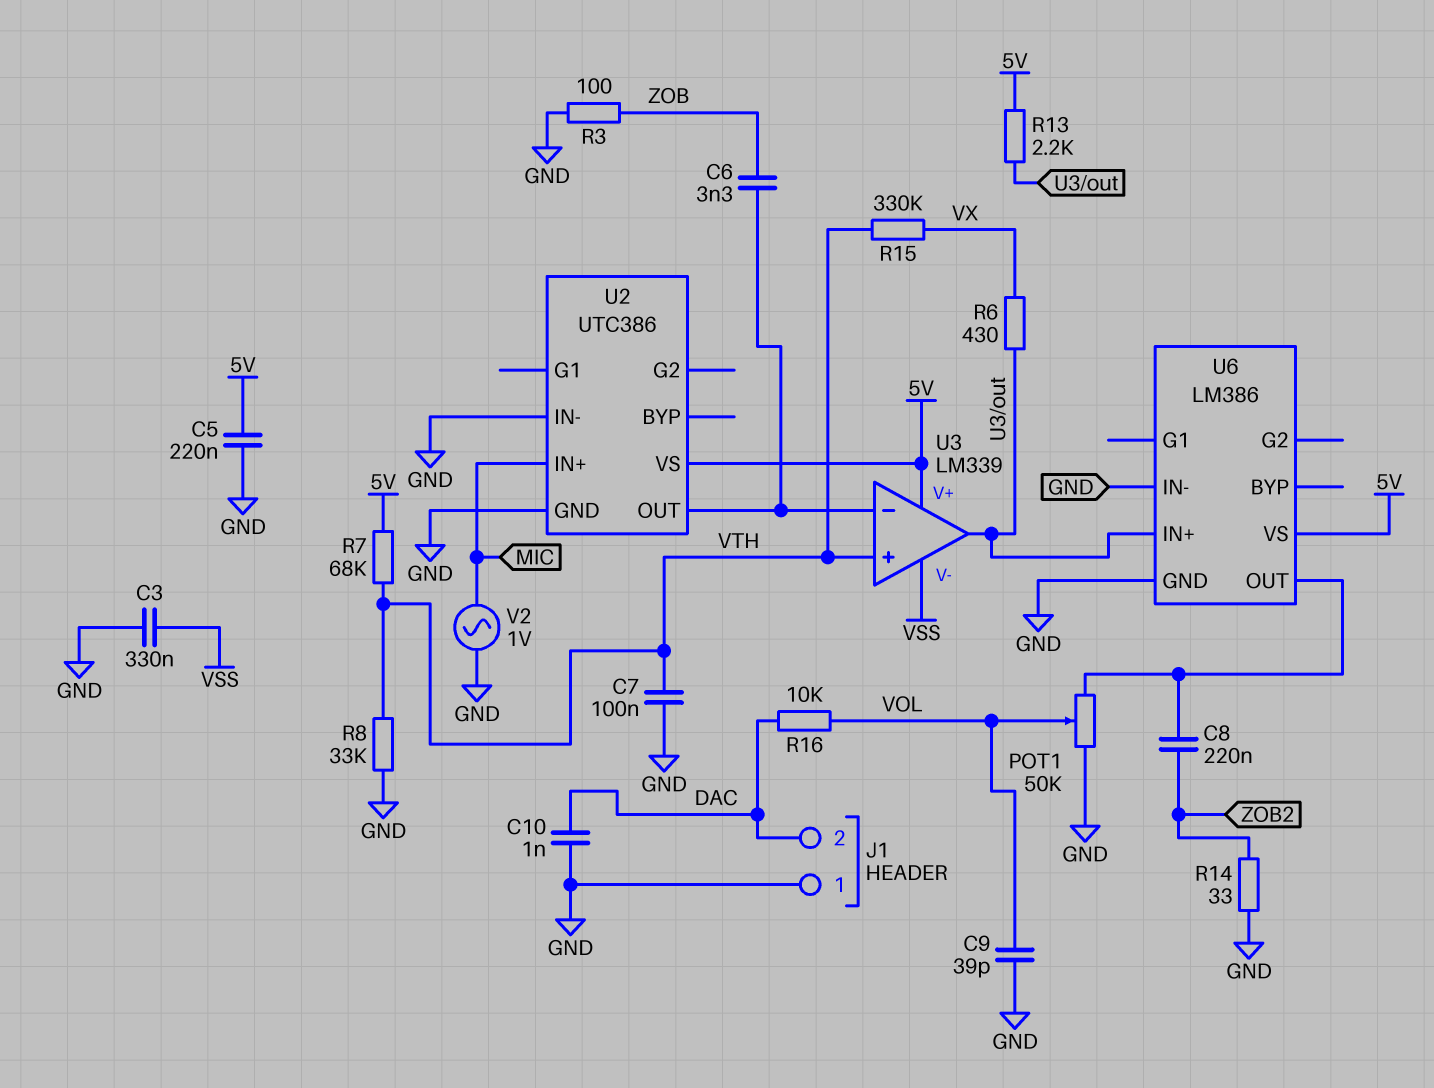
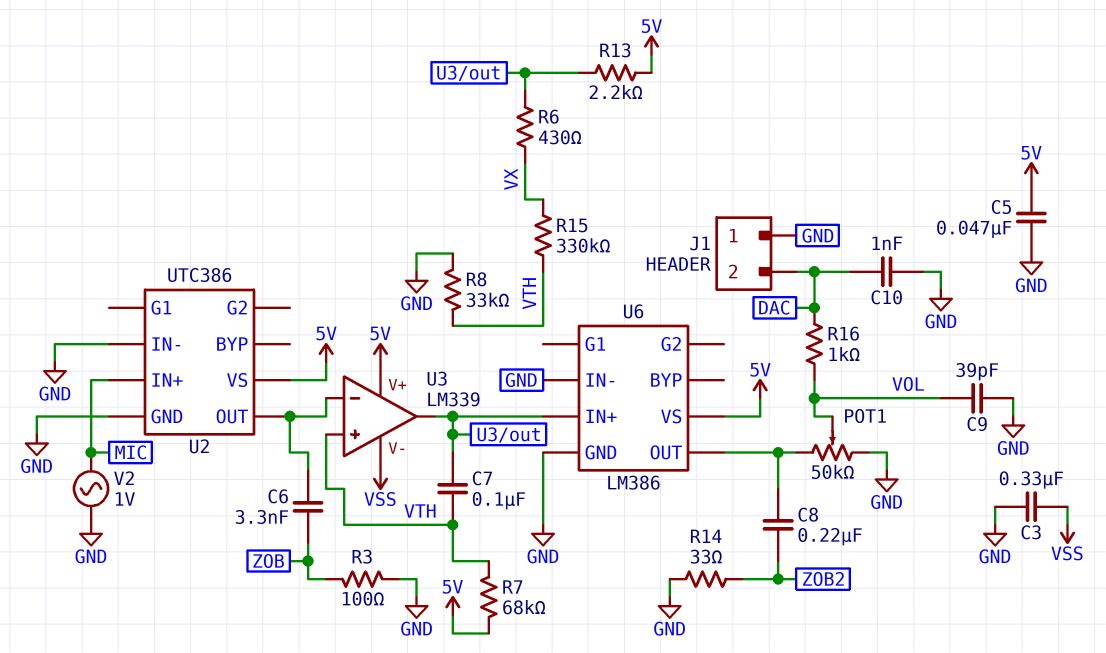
C5: 220nF (5V, GND) -> 47nF (5V, GND)
C7: 100nF (GND, VTH) -> 100nF (U3/out, VTH)
R16: 10k (DAC, VOL) -> 1k (DAC, VOL)

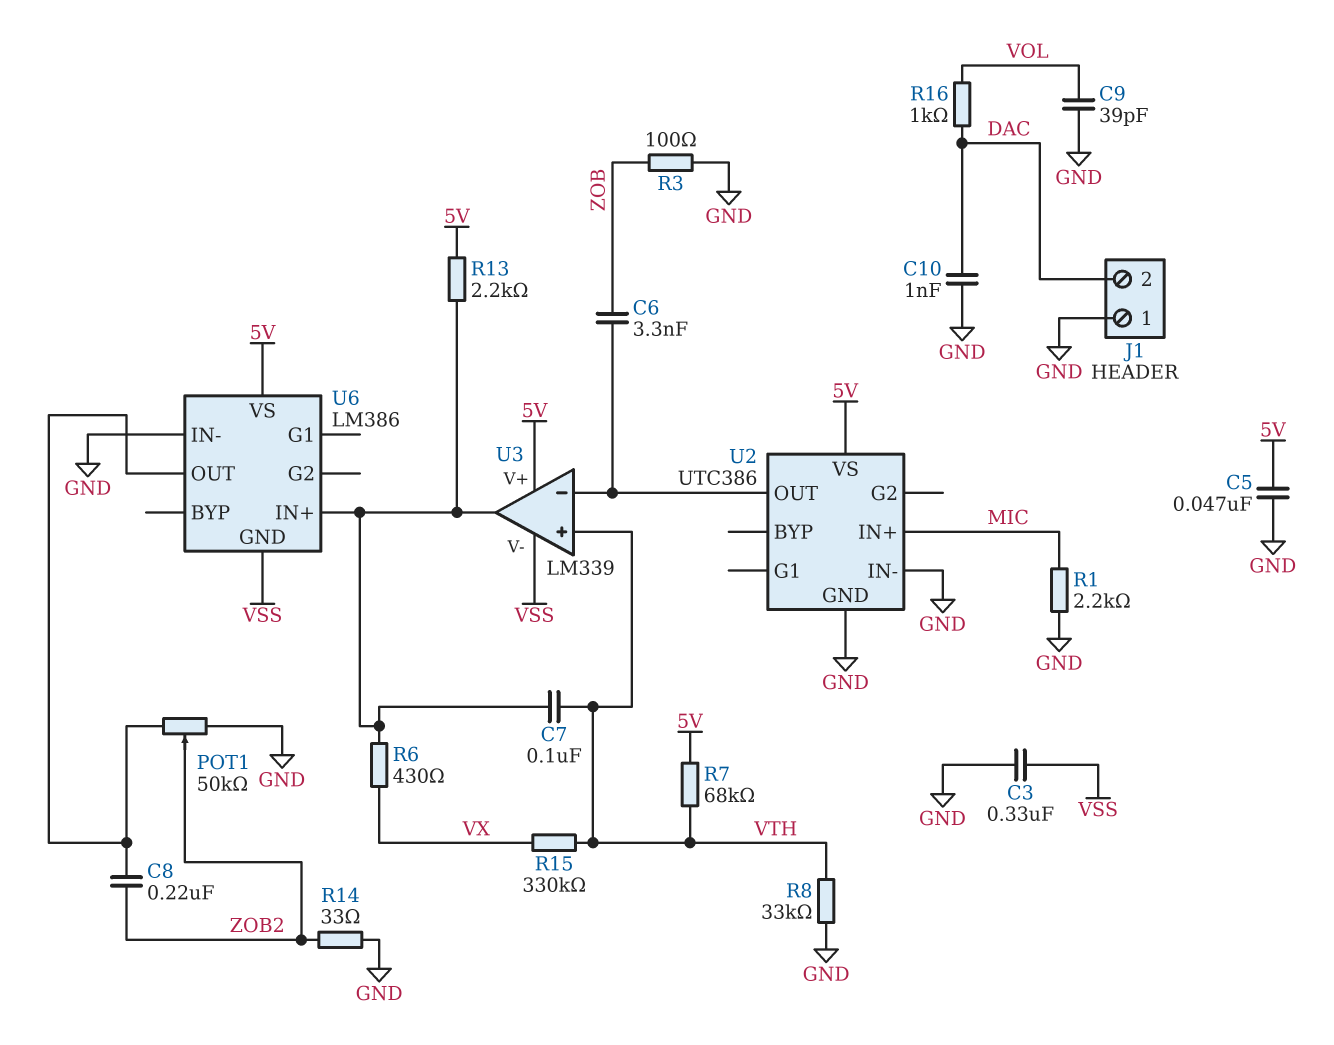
POT1: 50k (GND, U6/OUT, wiper VOL) -> 50k (GND, U6/OUT, wiper ZOB2)
R1: none -> 2.2k (GND, MIC)
U6 pin GND: GND -> VSS
V2: AC 1V (GND, MIC) -> none

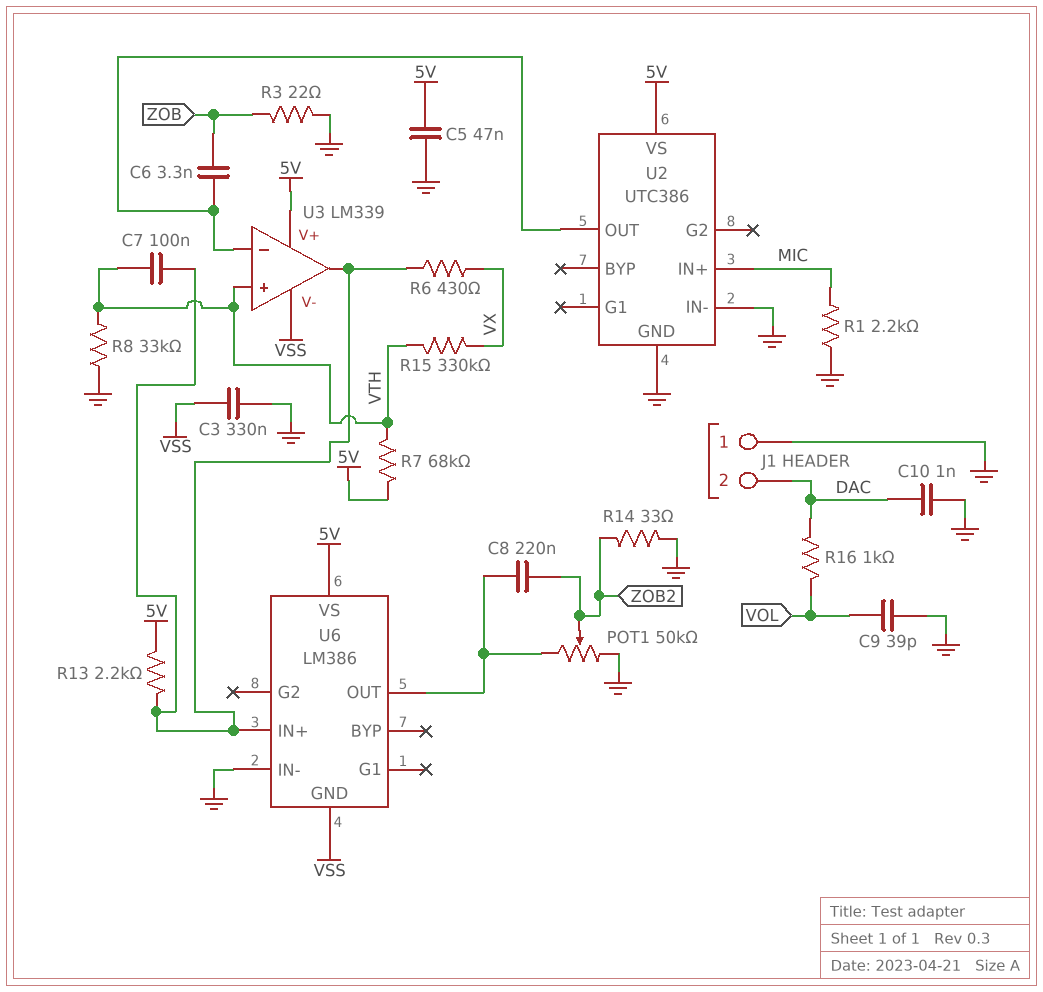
R3: 100 (GND, ZOB) -> 22 (GND, ZOB)

